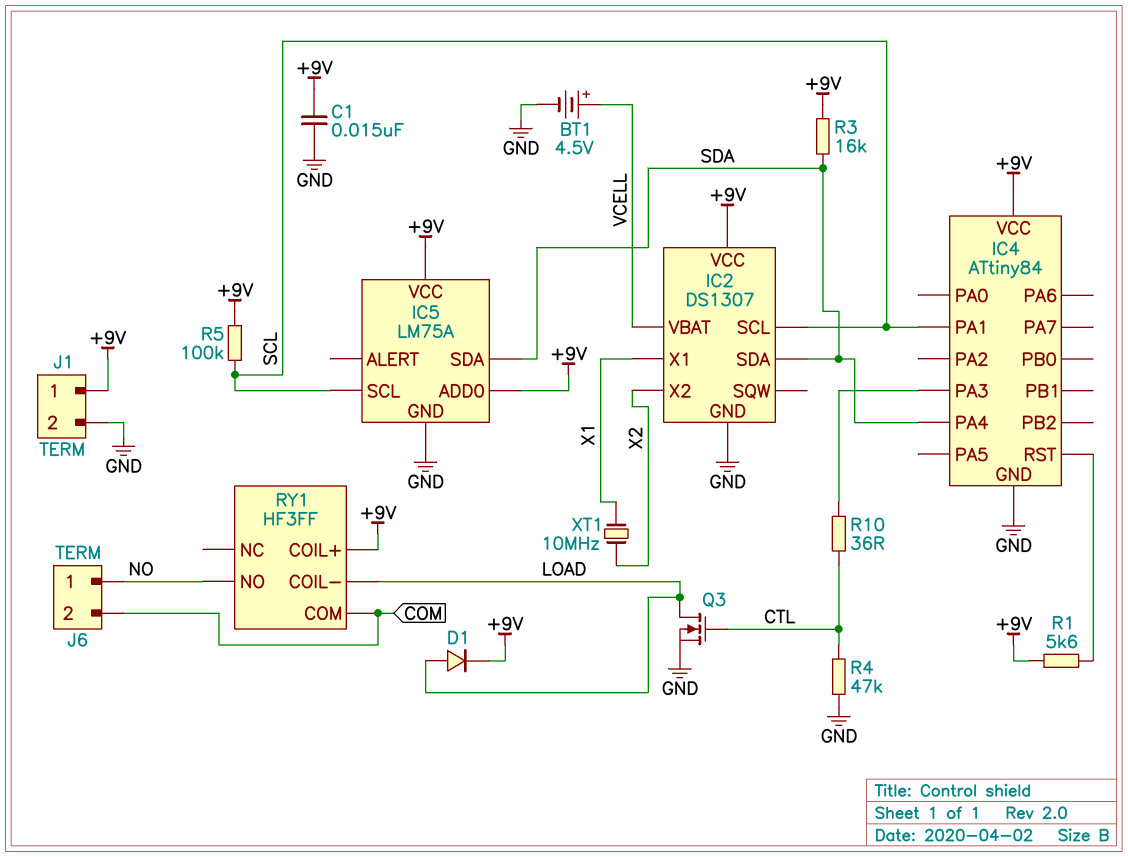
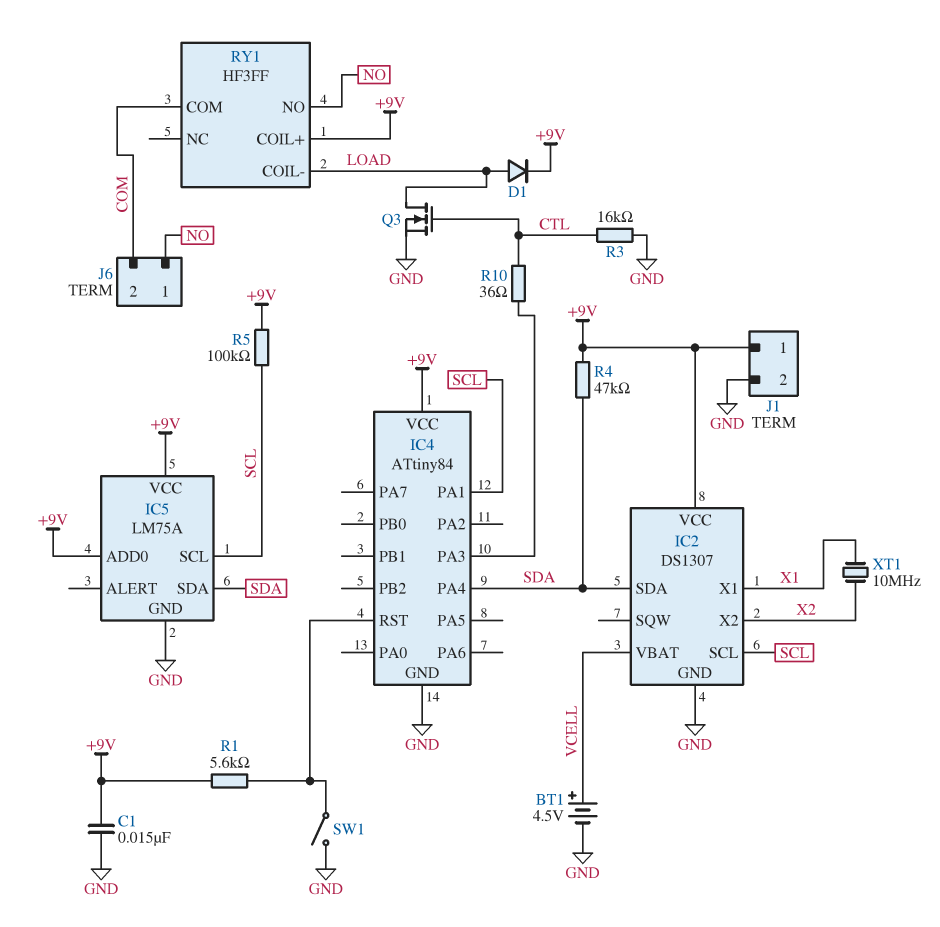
R3: 16k (+9V, SDA) -> 16k (CTL, GND)
R4: 47k (CTL, GND) -> 47k (+9V, SDA)
SW1: none -> switch (GND, IC4/RST)

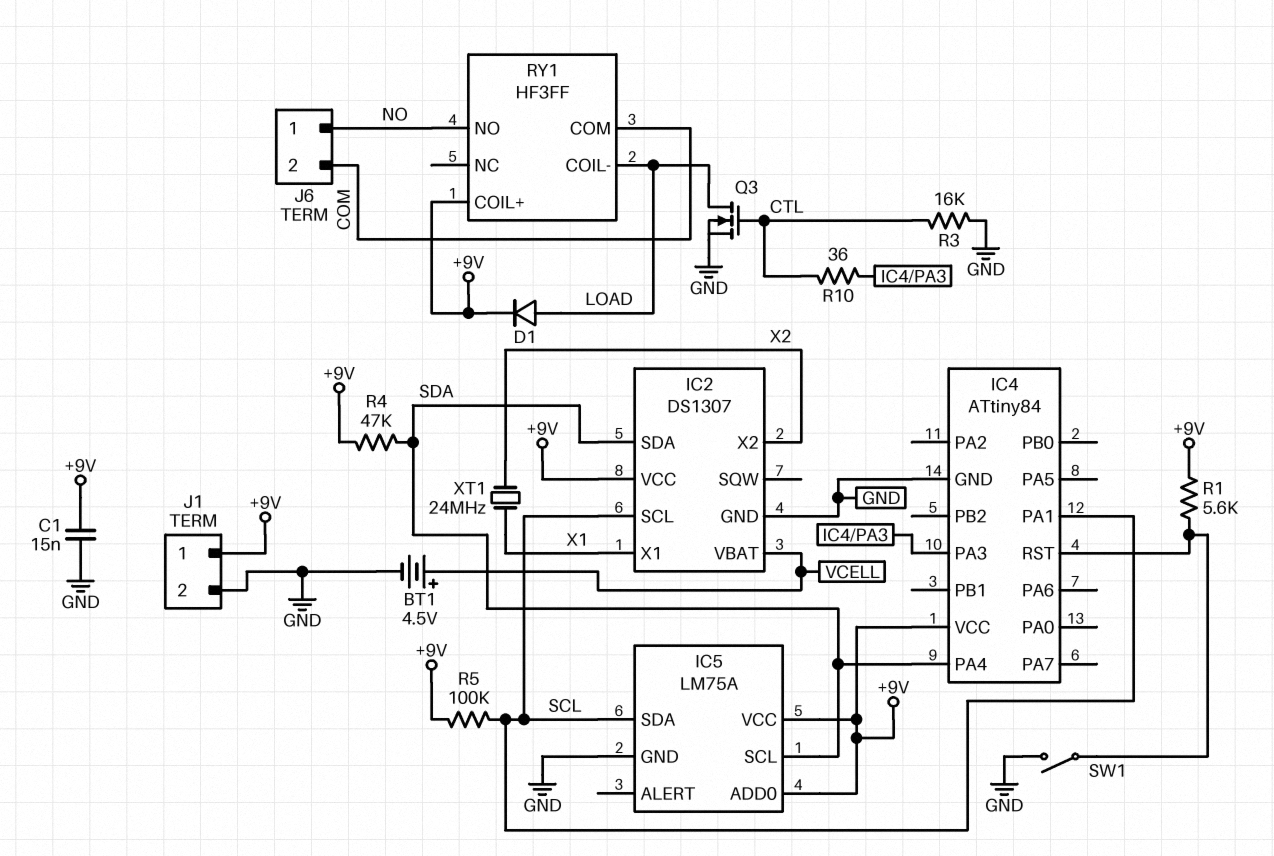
IC5 pin SCL: SCL -> SDA
IC5 pin SDA: SDA -> SCL
XT1: 10MHz (X1, X2) -> 24MHz (X1, X2)

